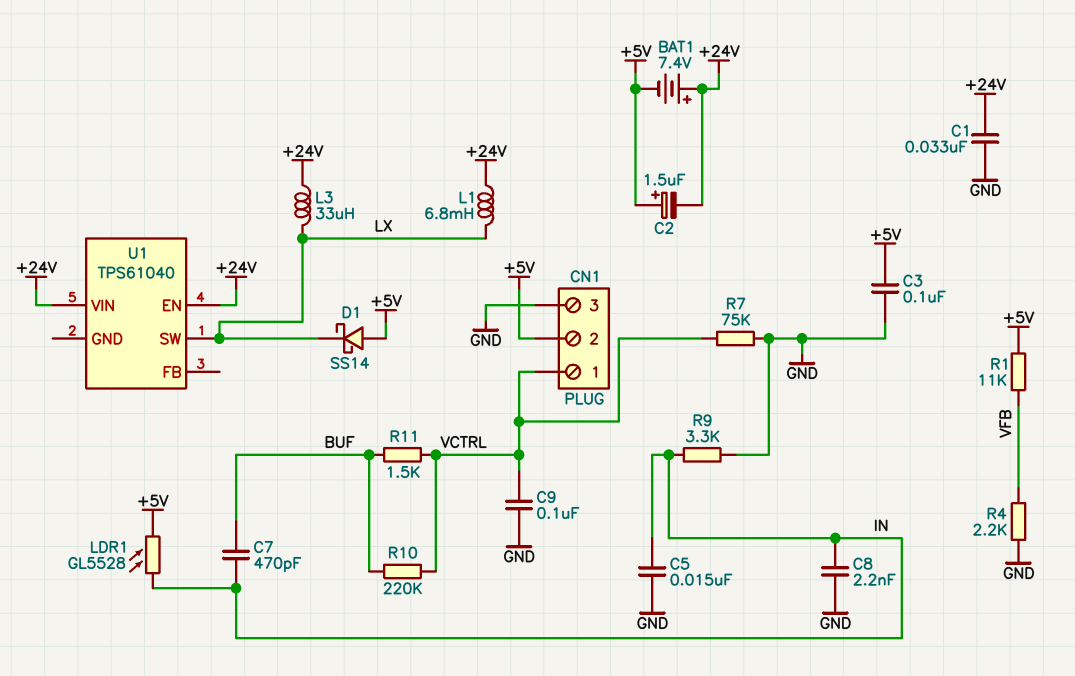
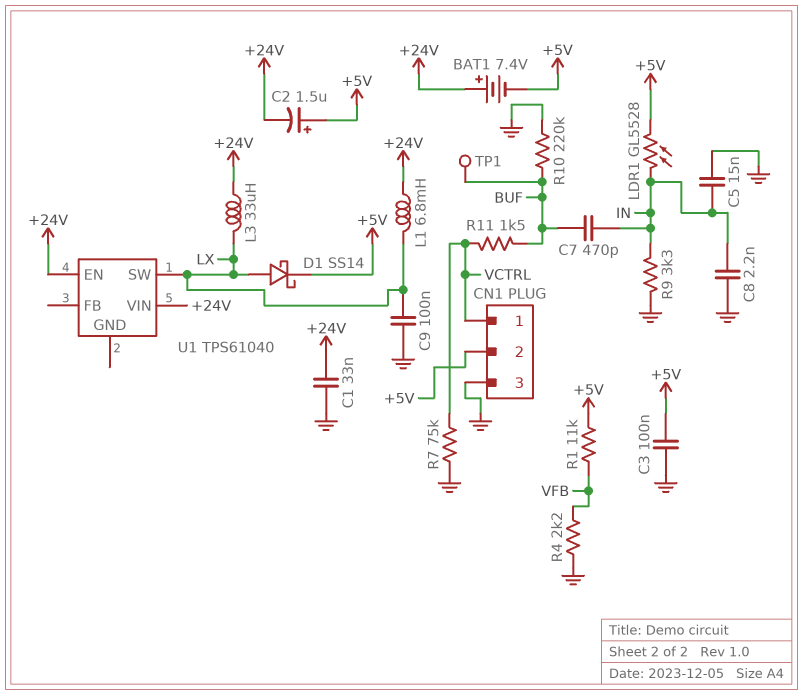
C9: 100nF (GND, VCTRL) -> 100nF (GND, LX)
D1: schottky SS14 (A +5V, K LX) -> schottky SS14 (A LX, K +5V)
R10: 220k (BUF, VCTRL) -> 220k (BUF, GND)
TP1: none -> test point (BUF)

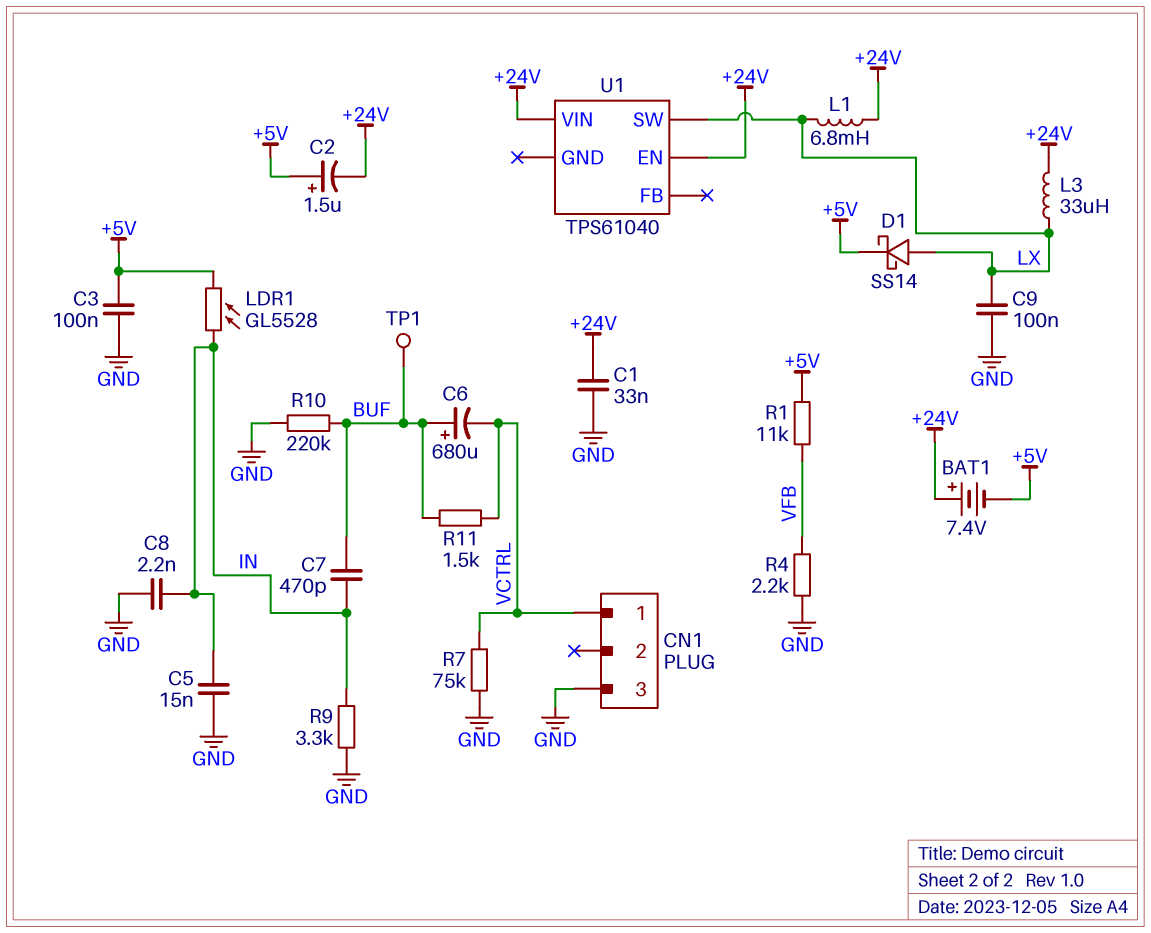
C6: none -> 680uF (plus BUF, minus VCTRL)
CN1 pin 2: +5V -> none

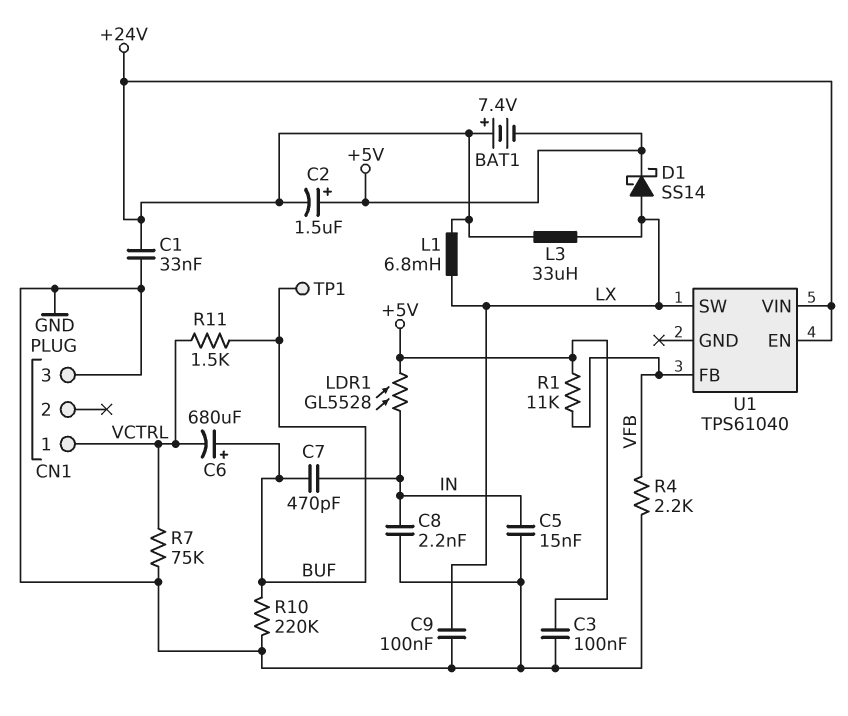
R9: 3.3k (GND, IN) -> none
U1 pin FB: none -> VFB

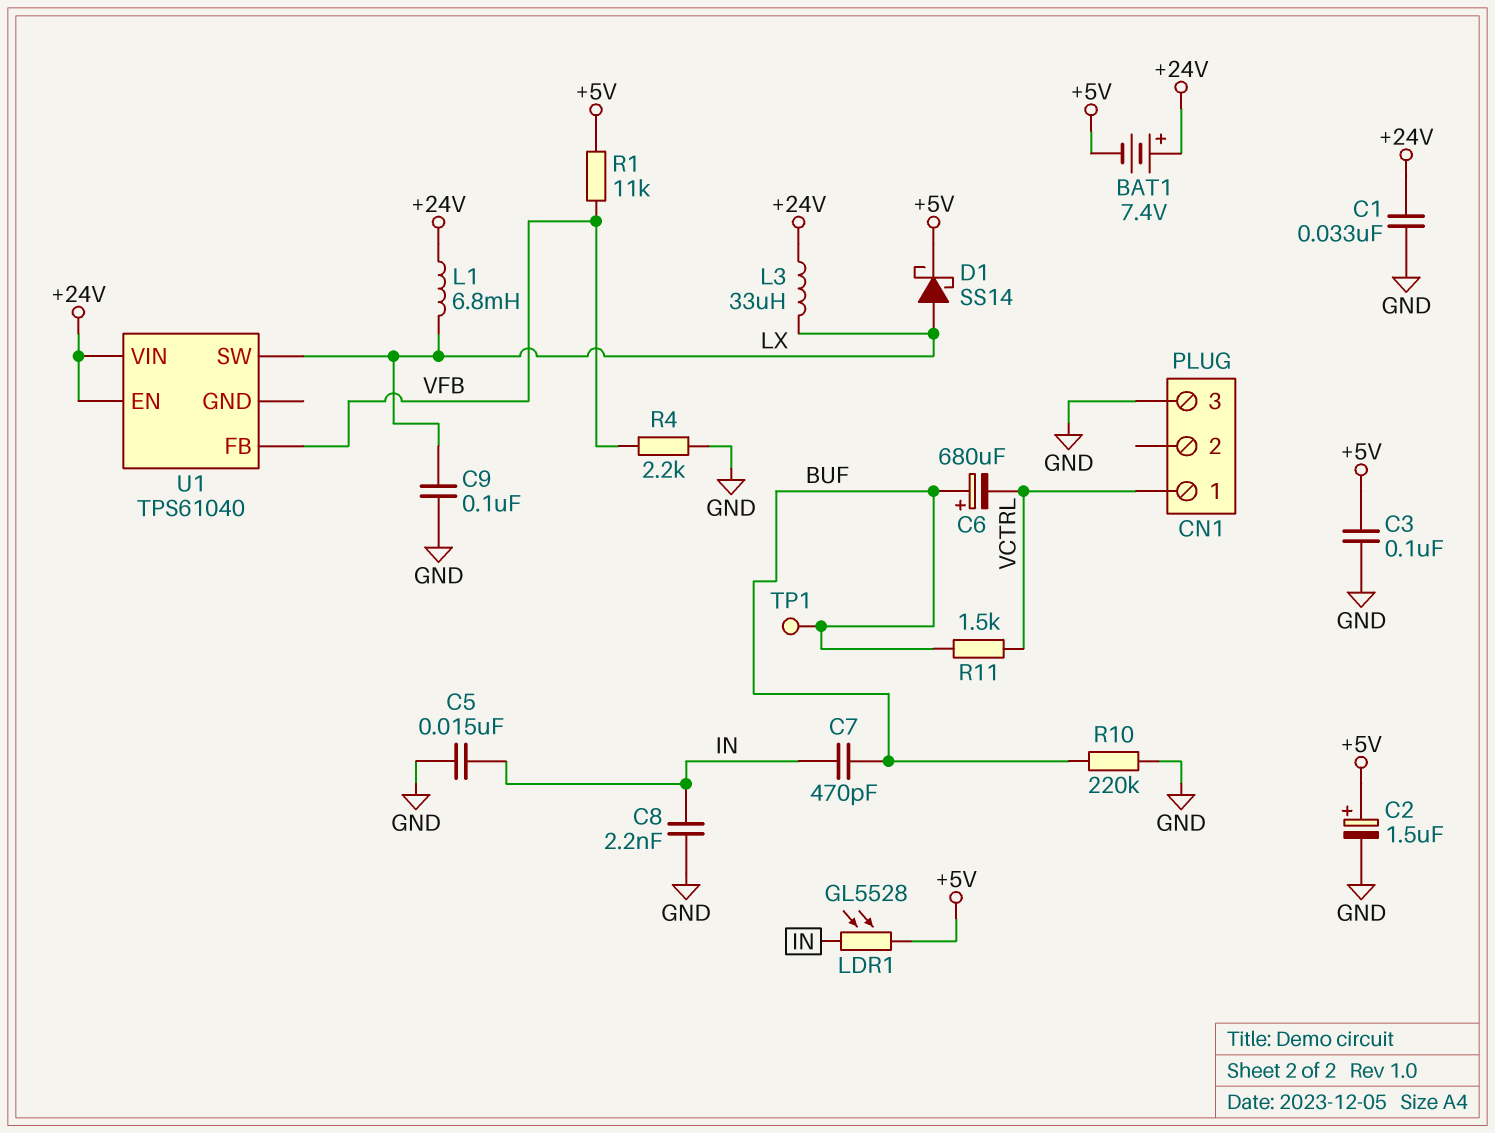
C2: 1.5uF (plus +5V, minus +24V) -> 1.5uF (plus +5V, minus GND)
R7: 75k (GND, VCTRL) -> none

